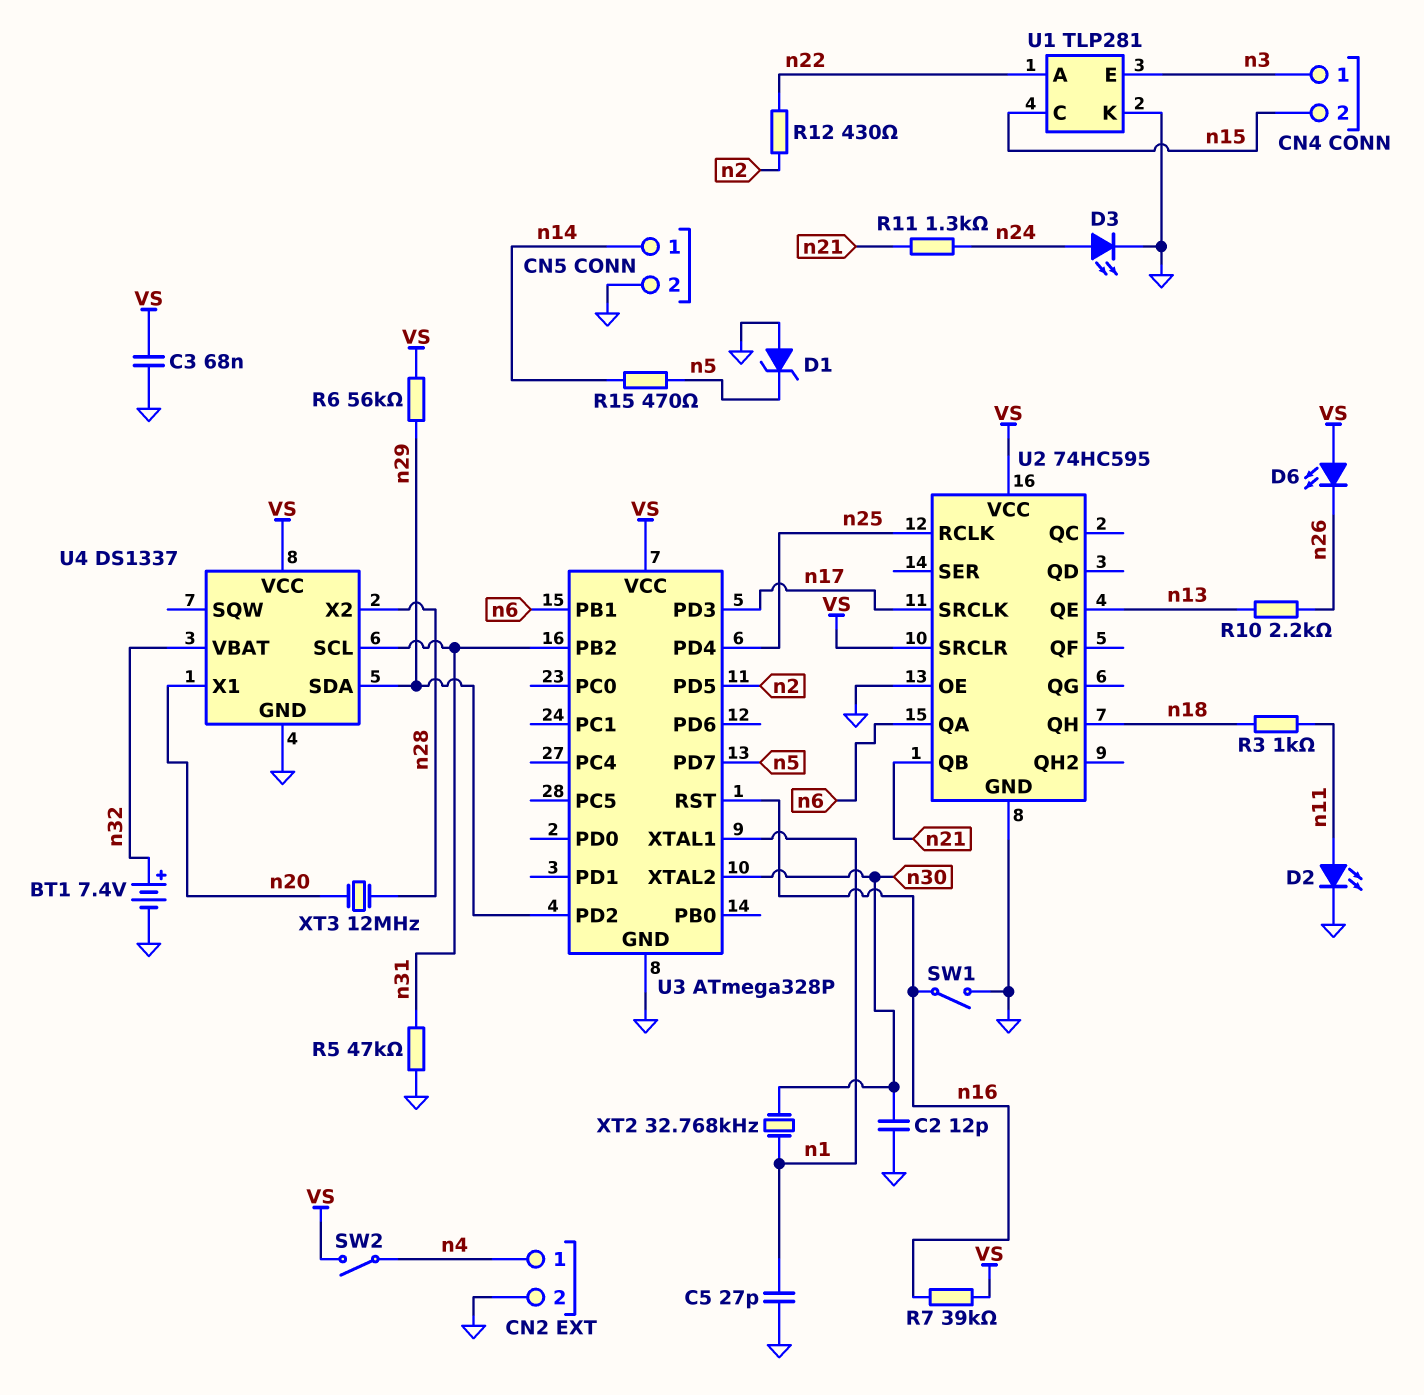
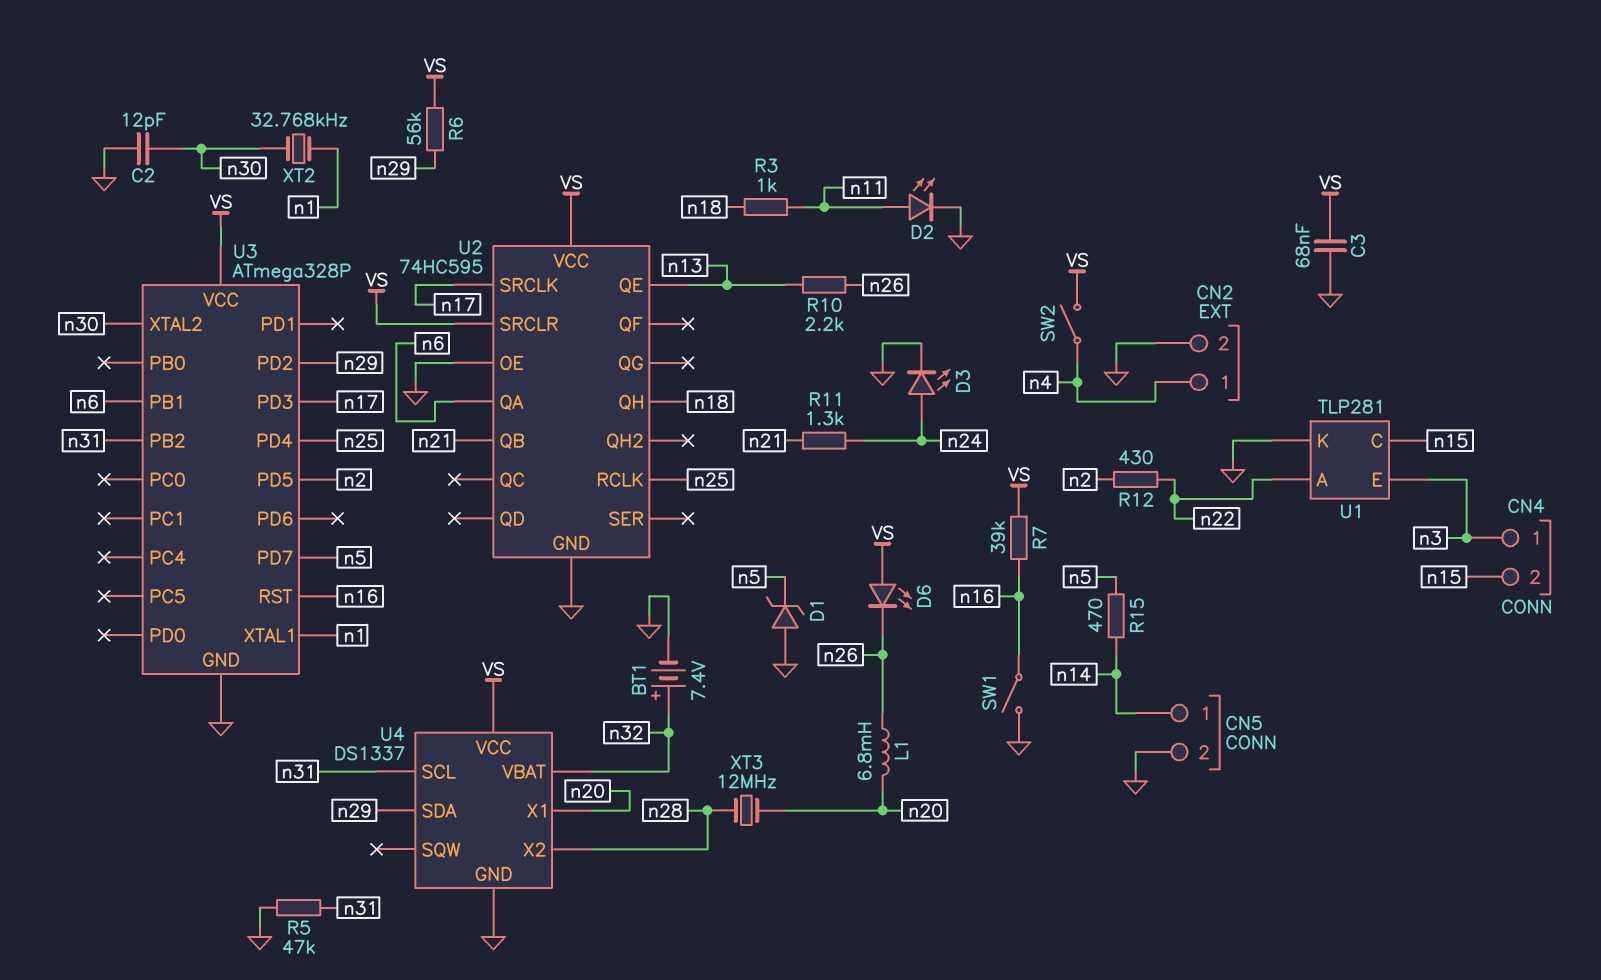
C5: 27pF (GND, n1) -> none
L1: none -> 6.8mH (n20, n26)

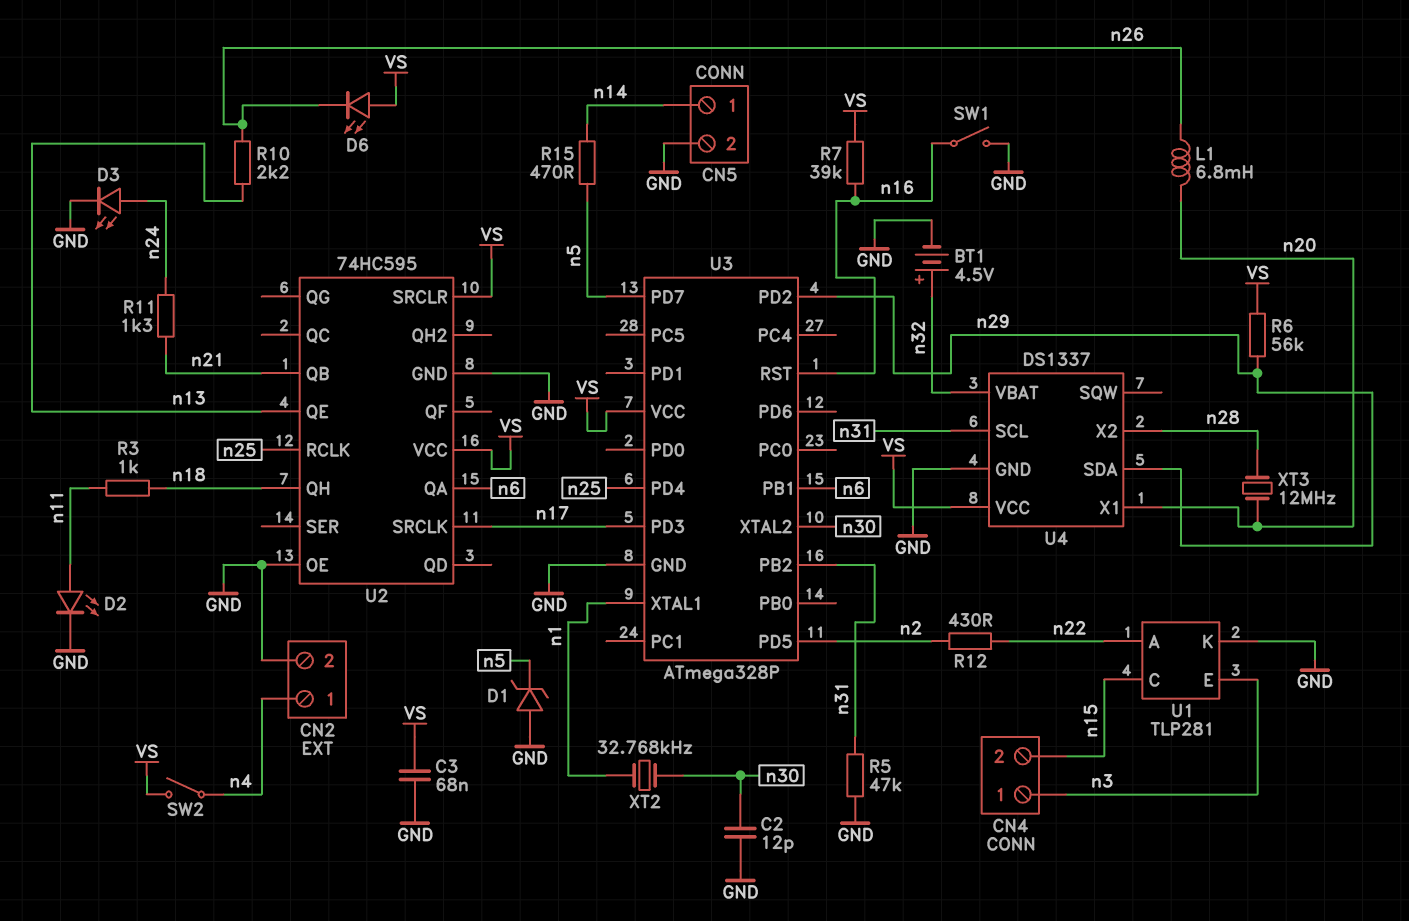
BT1: 7.4V (plus n32, minus GND) -> 4.5V (plus n32, minus GND)

